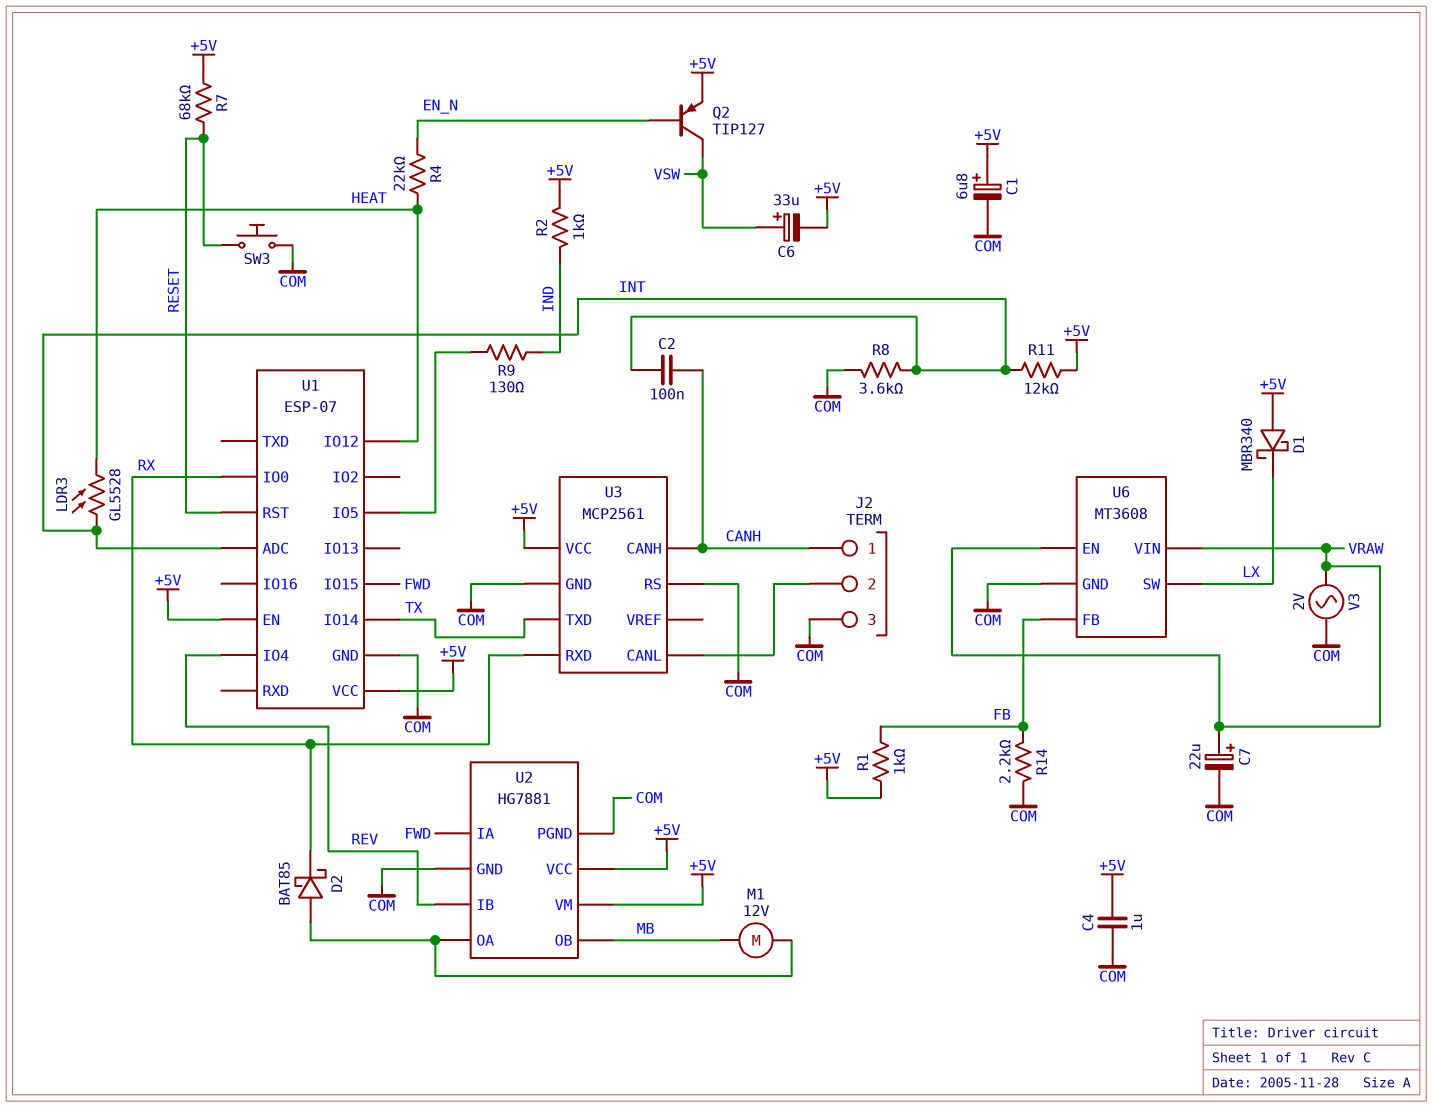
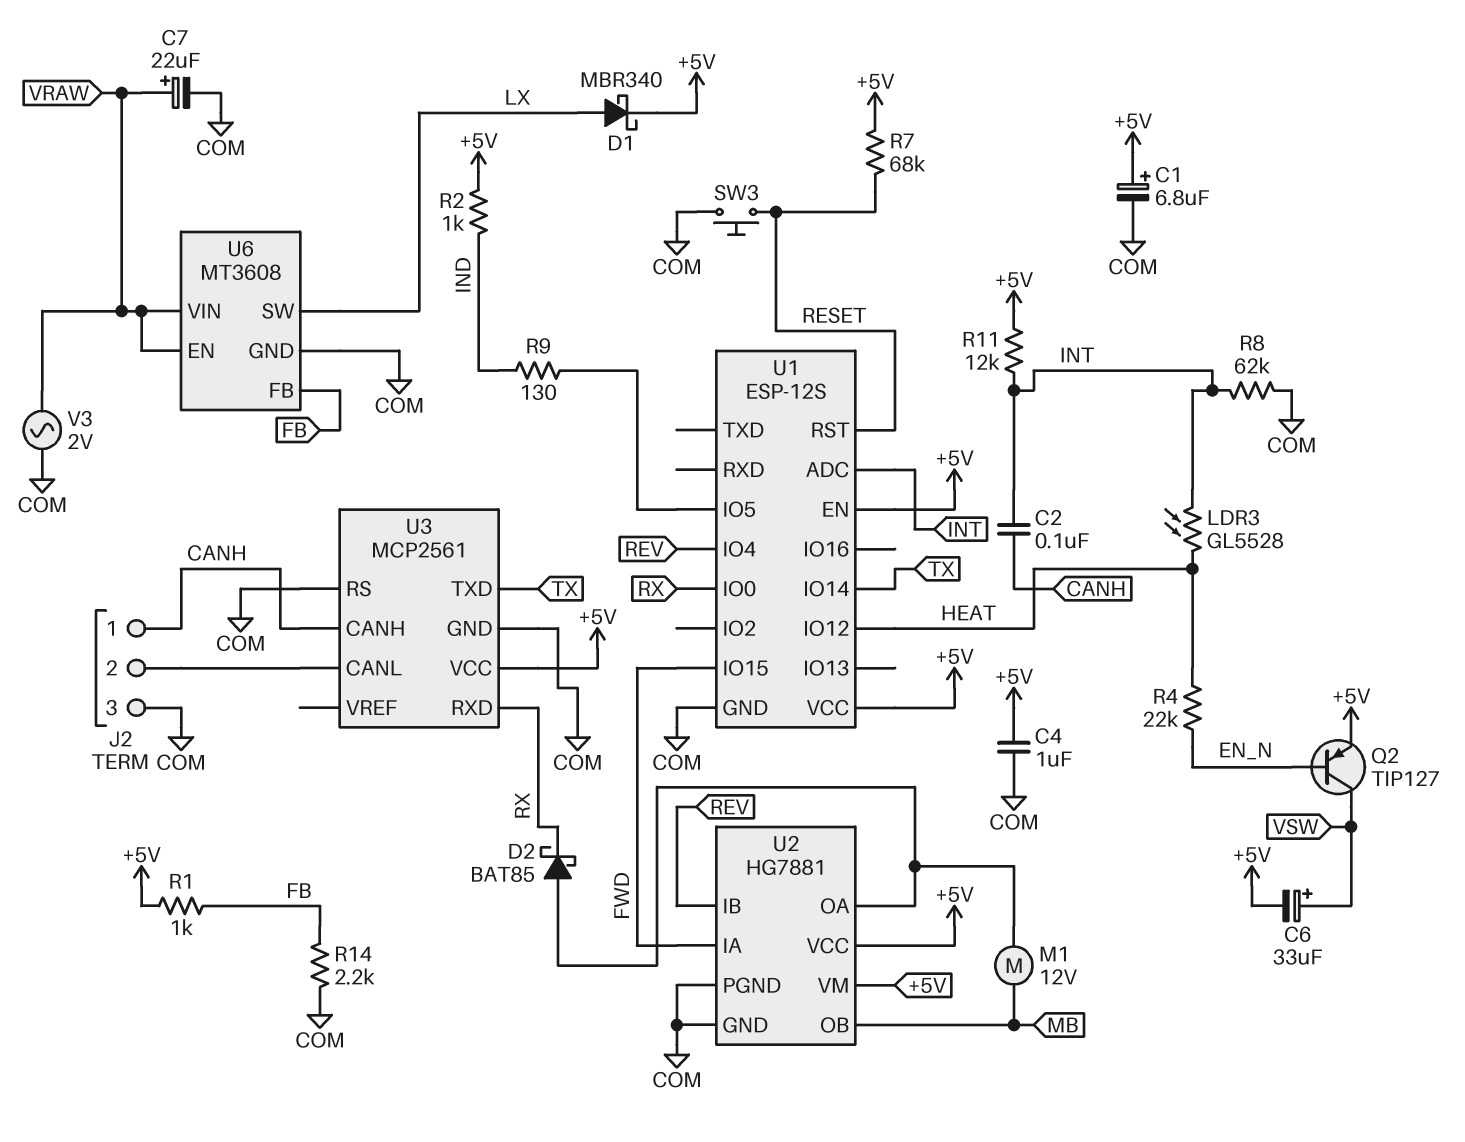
D1: schottky MBR340 (A +5V, K LX) -> schottky MBR340 (A LX, K +5V)
R8: 3.6k (COM, INT) -> 62k (COM, INT)
U1: ESP-07 -> ESP-12S

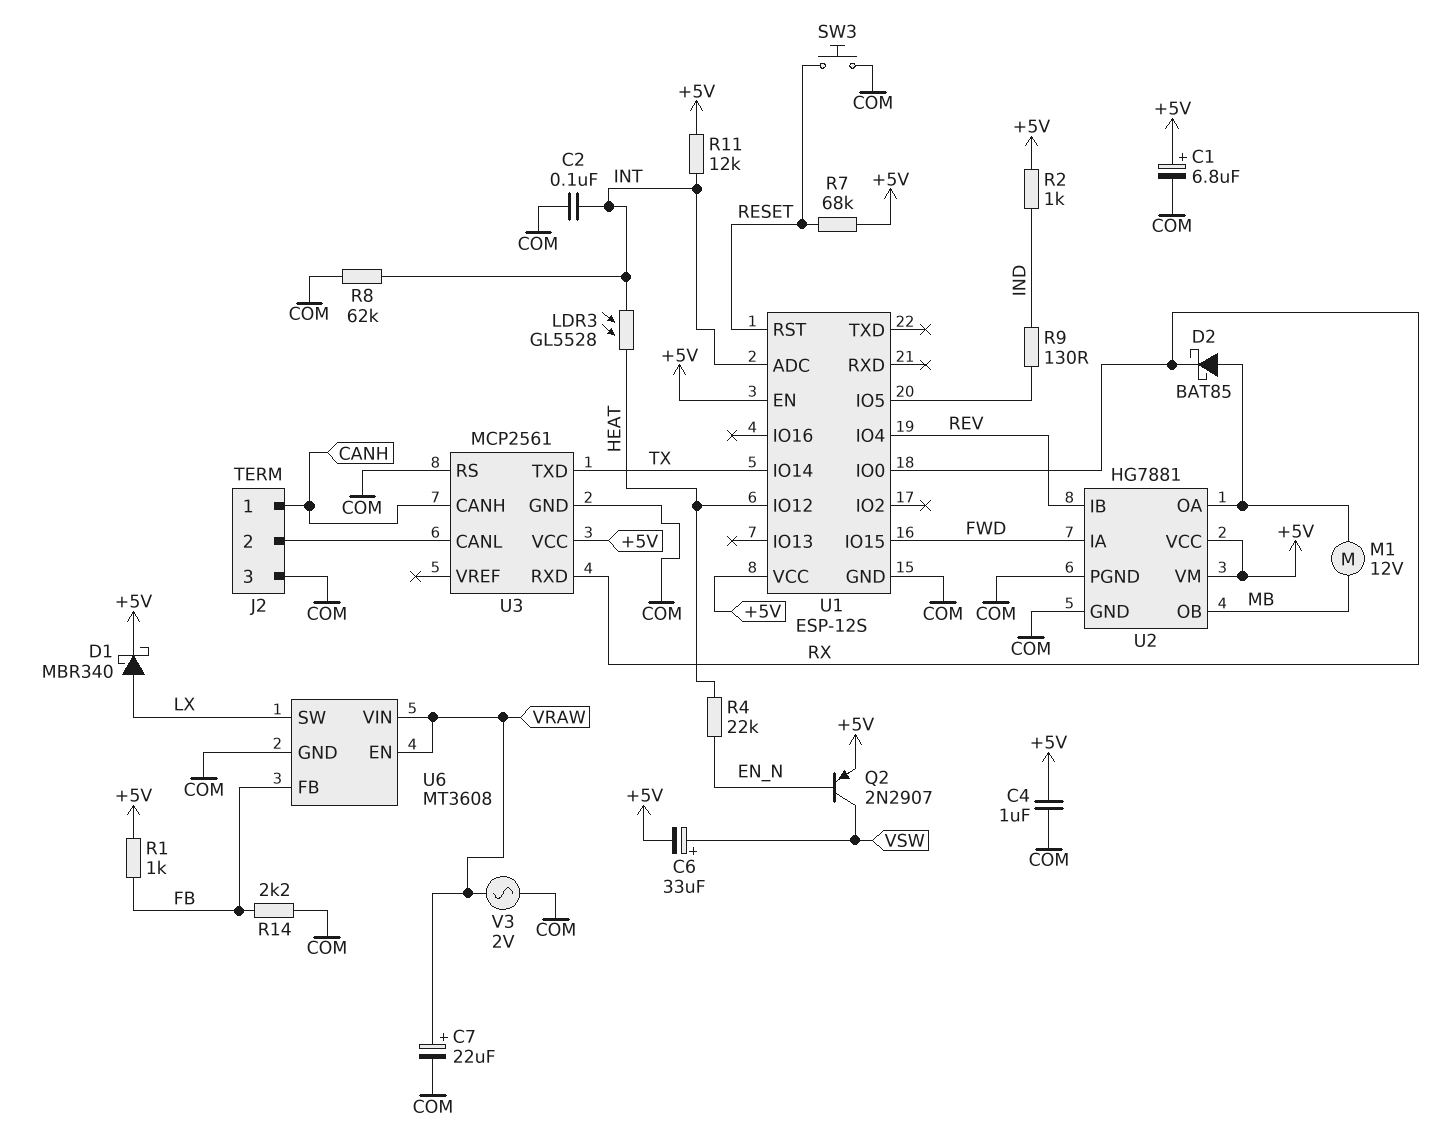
C2: 100nF (CANH, INT) -> 100nF (COM, INT)
Q2: PNP TIP127 (B EN_N, C VSW, E +5V) -> PNP 2N2907 (B EN_N, C VSW, E +5V)

